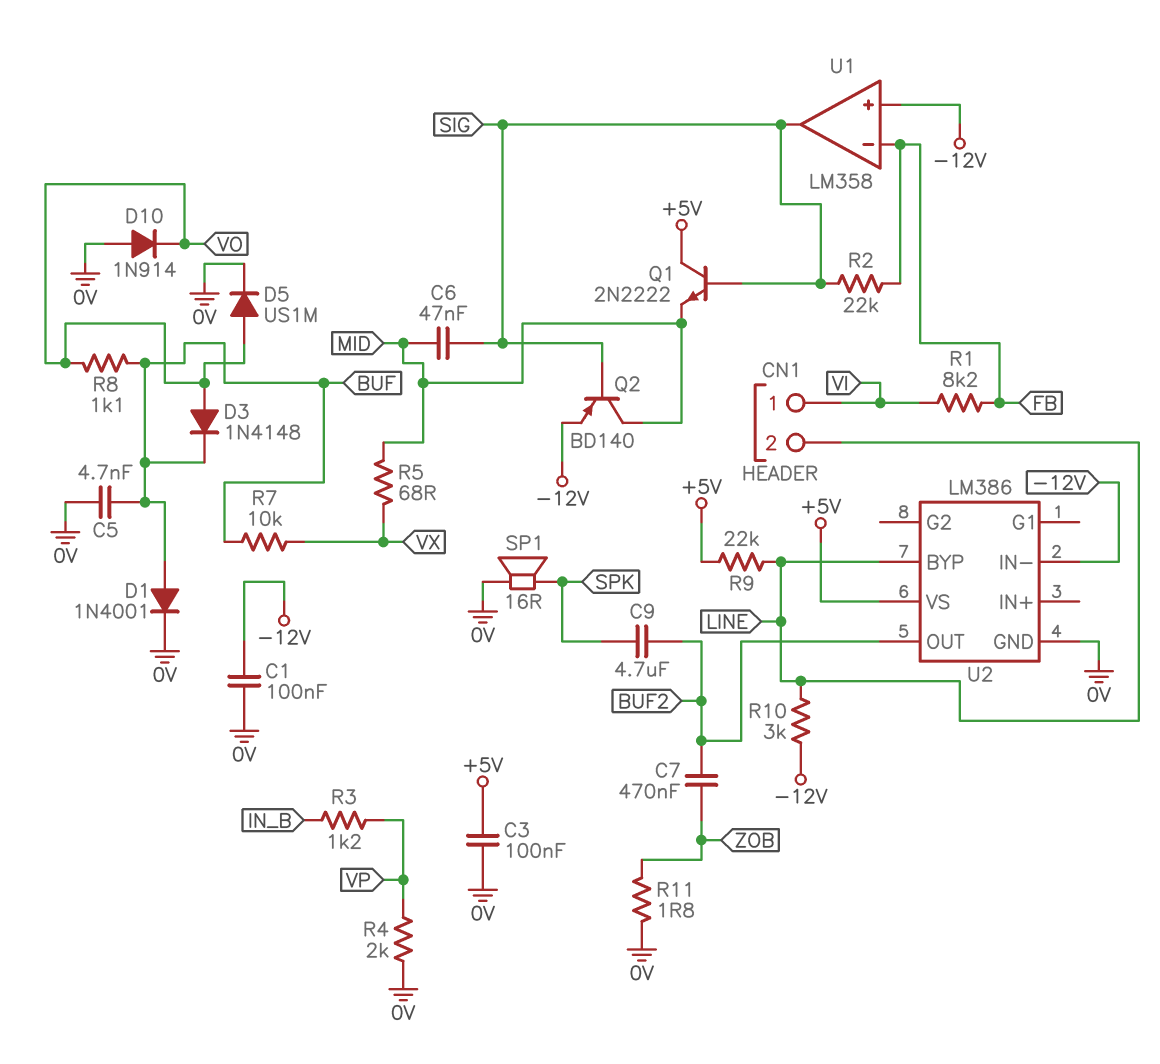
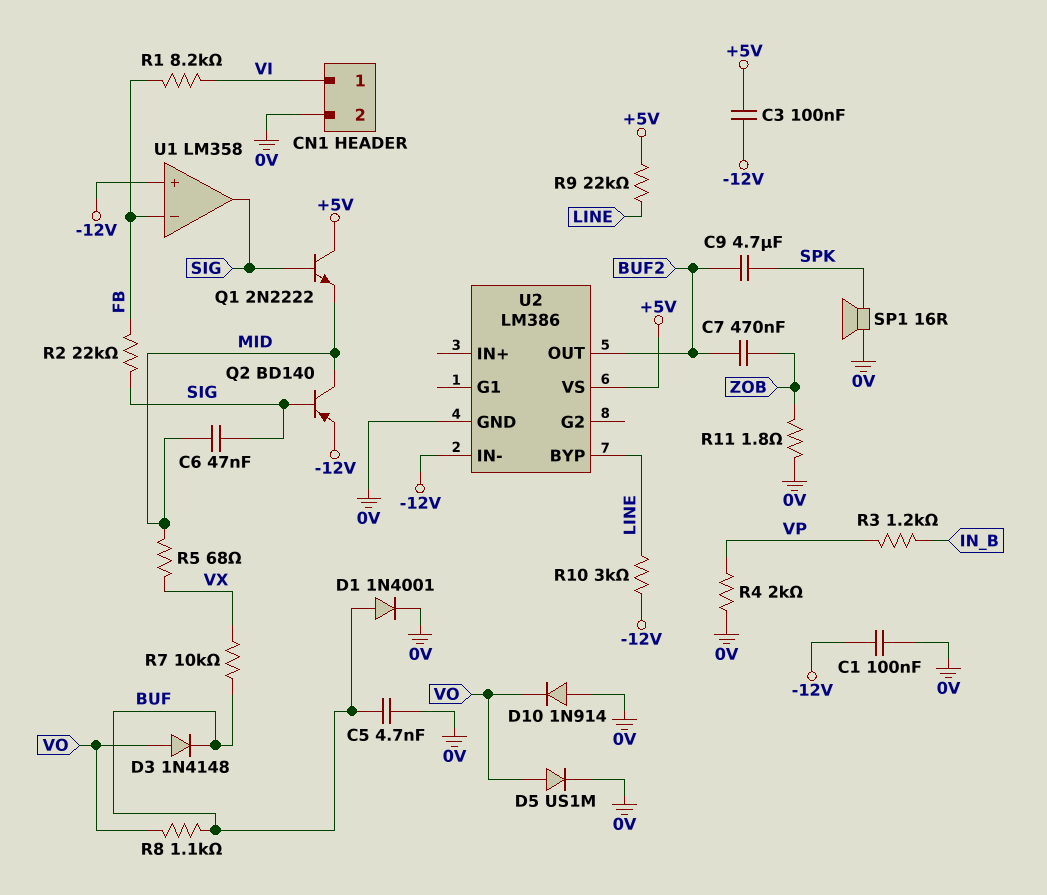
C3: 100nF (+5V, 0V) -> 100nF (+5V, -12V)
CN1 pin 2: LINE -> 0V

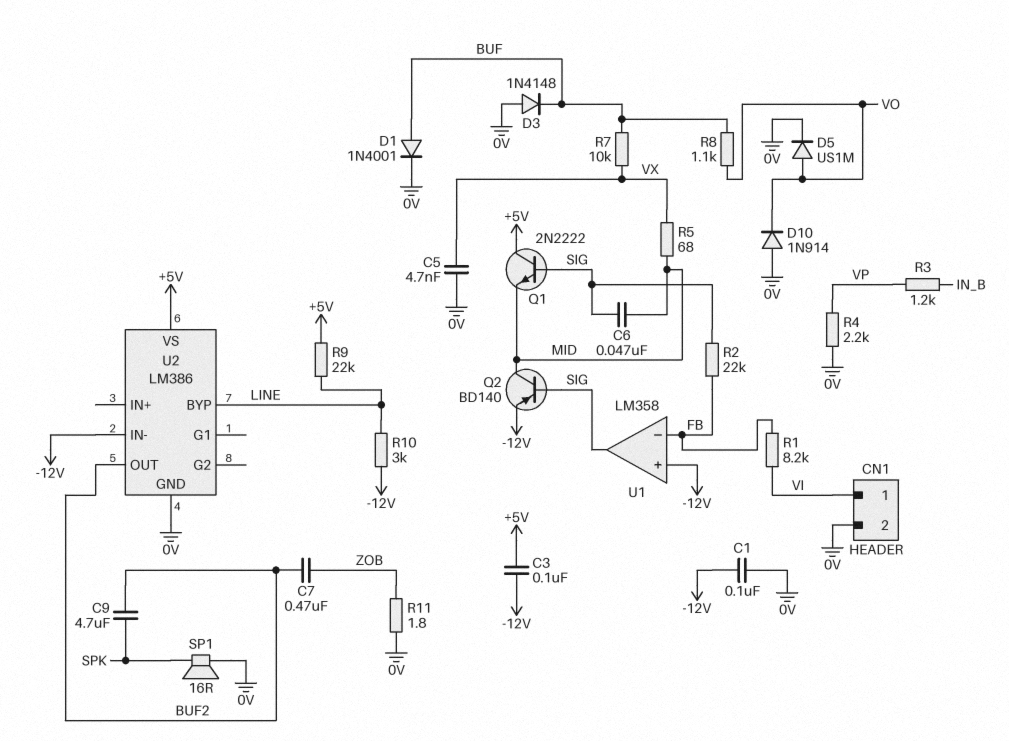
C5: 4.7nF (0V, BUF) -> 4.7nF (0V, VX)
D3: diode 1N4148 (A VO, K BUF) -> diode 1N4148 (A 0V, K BUF)
R4: 2k (0V, VP) -> 2.2k (0V, VP)

